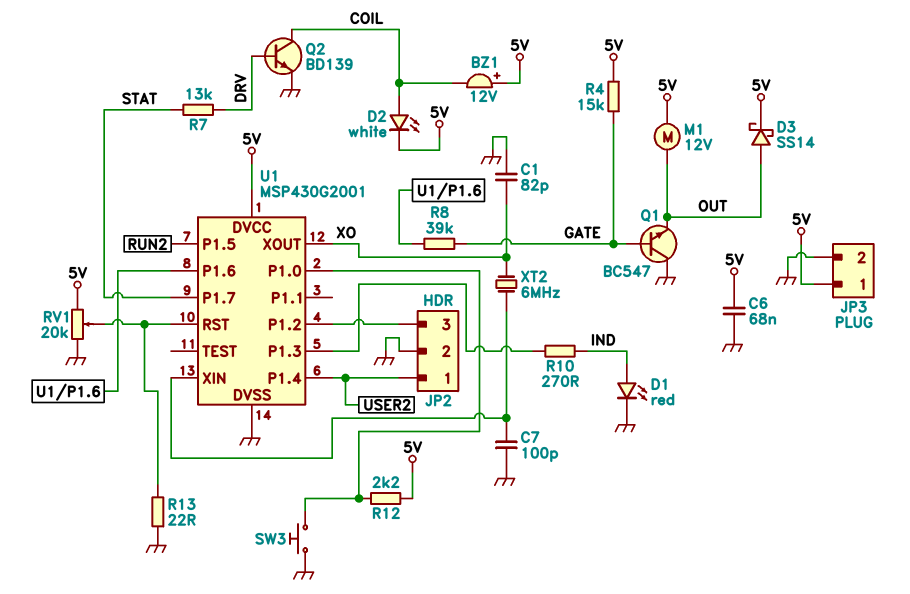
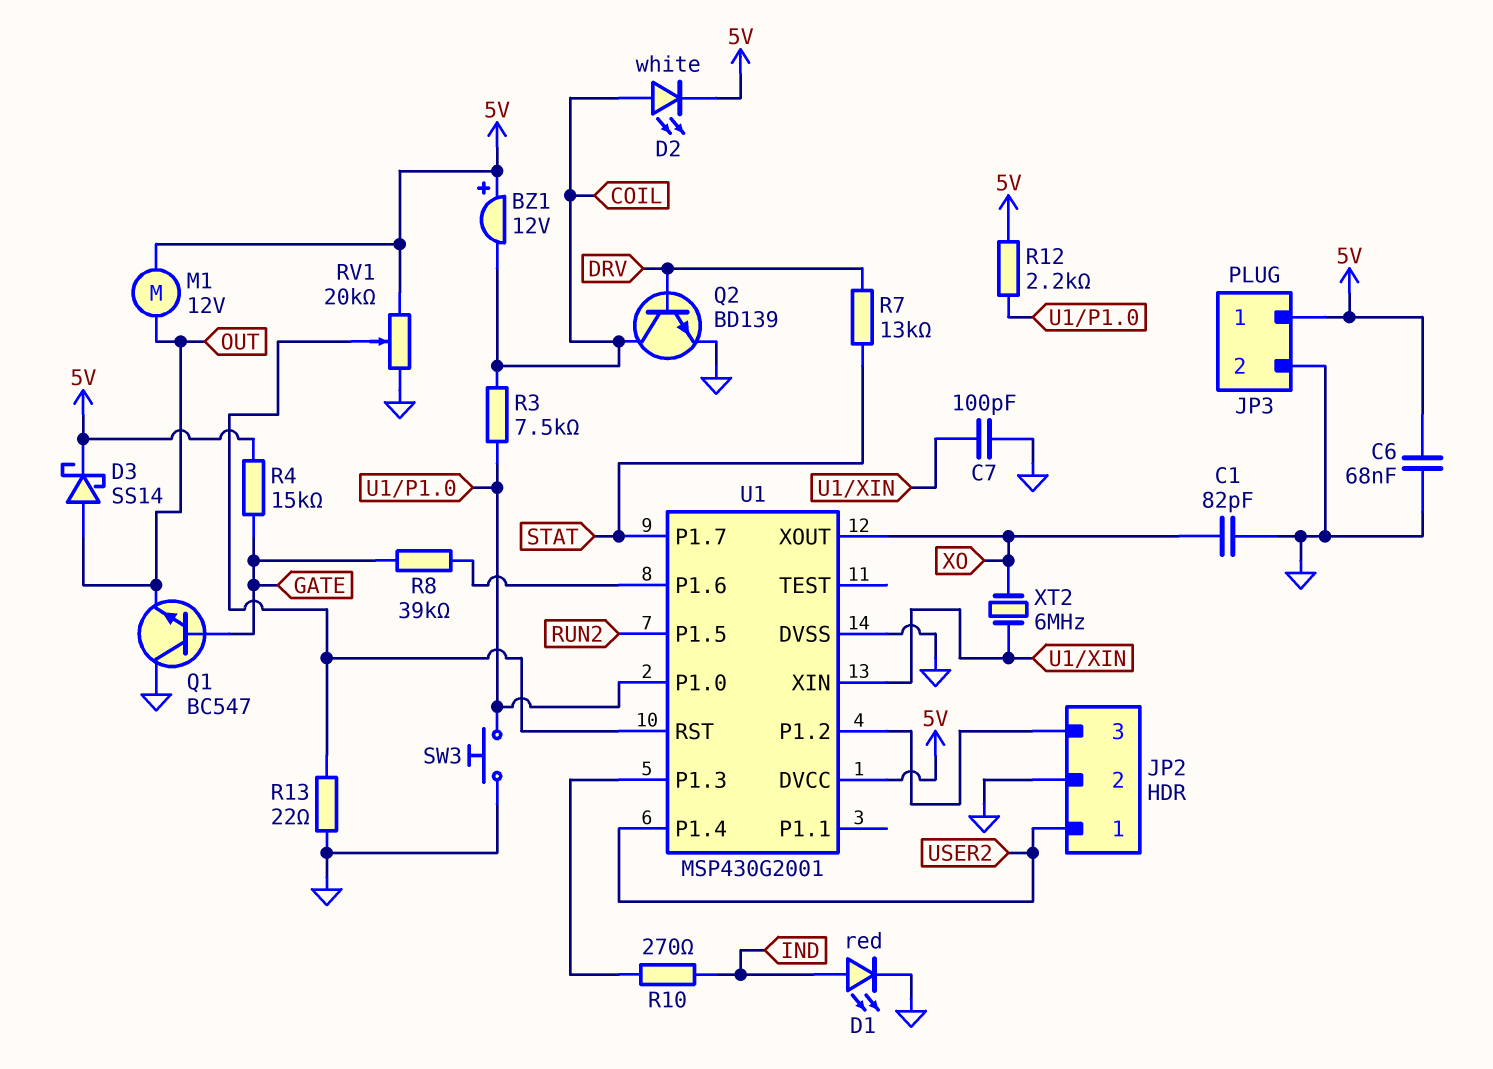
R3: none -> 7.5k (COIL, U1/P1.0)

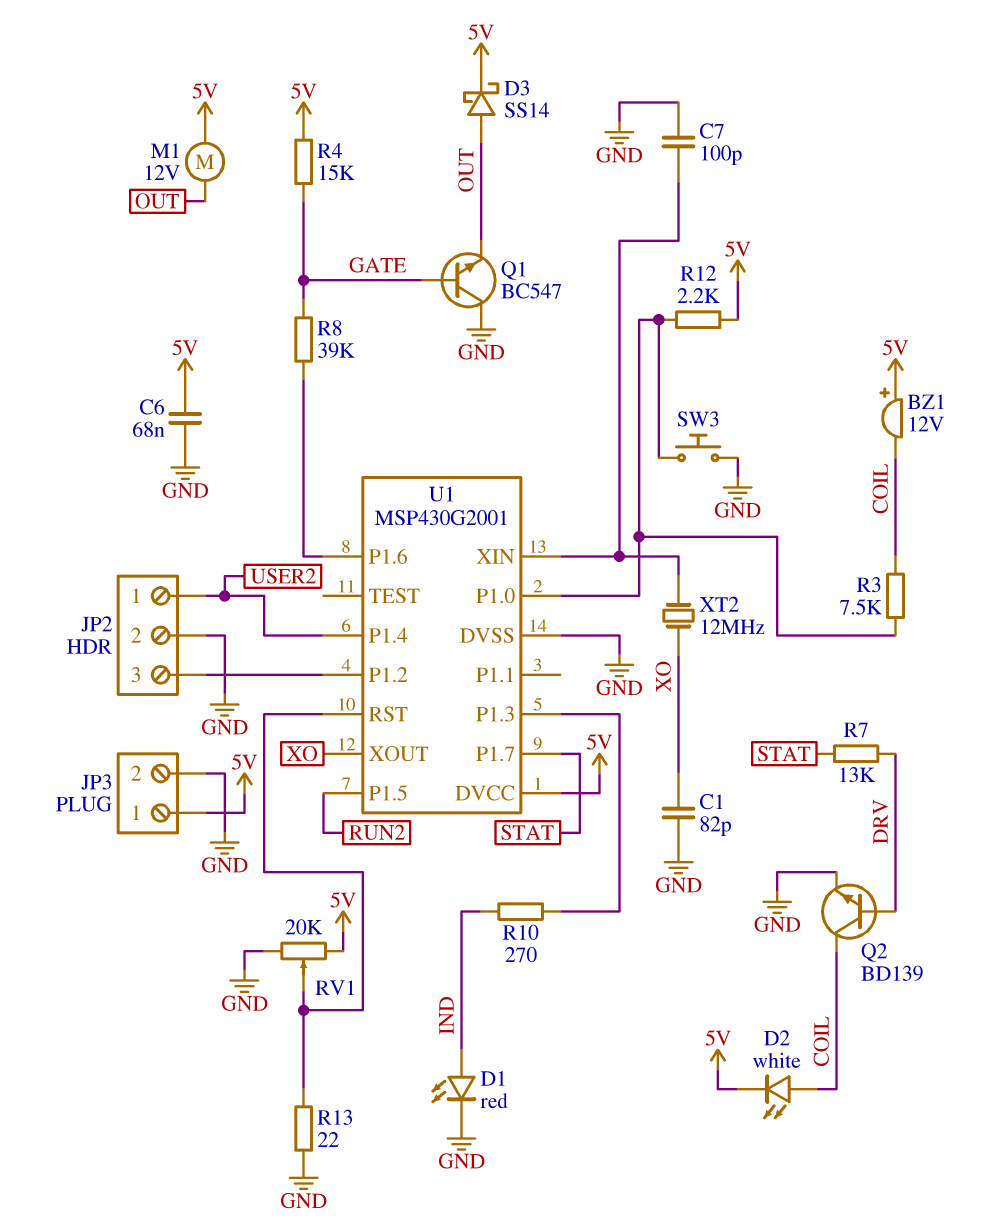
XT2: 6MHz (U1/XIN, XO) -> 12MHz (U1/XIN, XO)

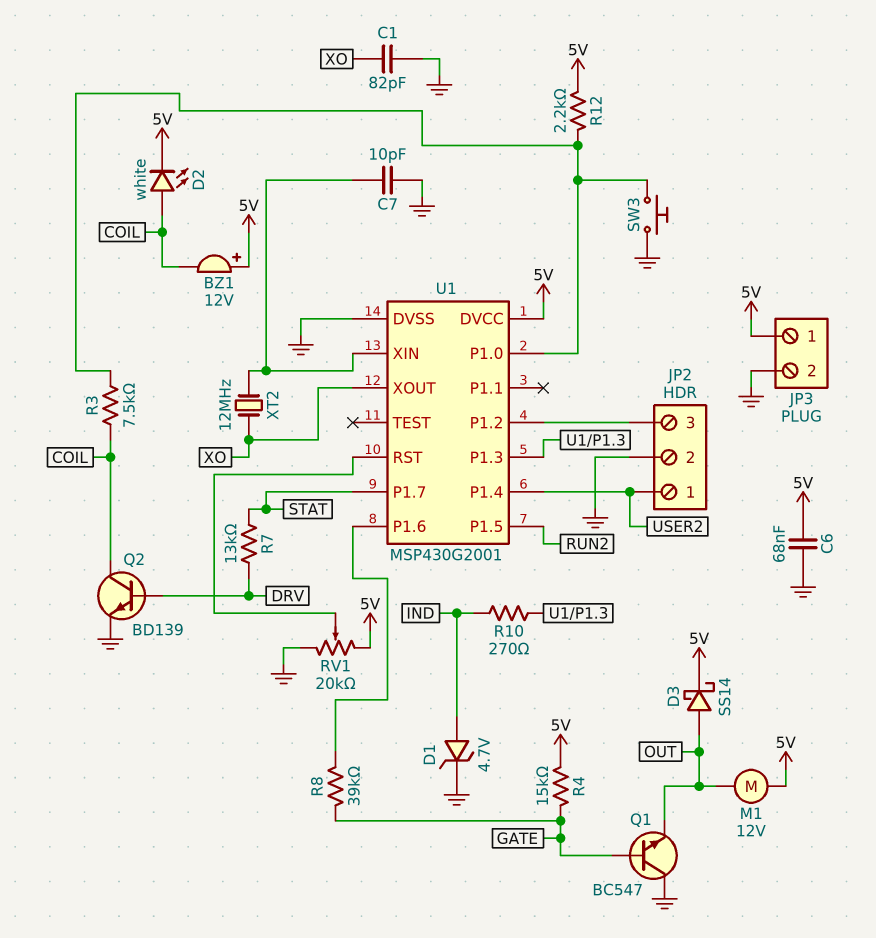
C7: 100pF (GND, U1/XIN) -> 10pF (GND, U1/XIN)
D1: LED red (A IND, K GND) -> zener 4.7V (A IND, K GND)
R13: 22 (GND, U1/RST) -> none

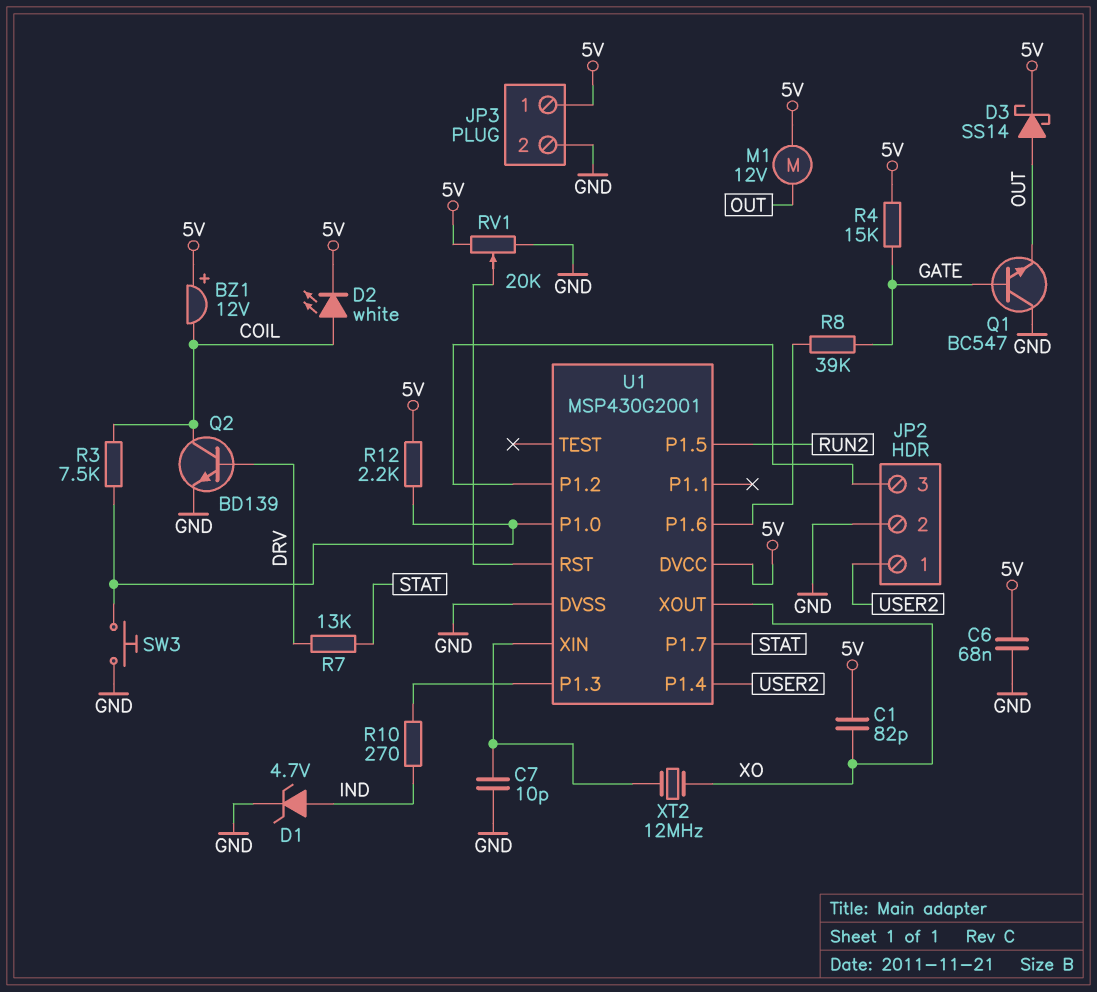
C1: 82pF (GND, XO) -> 82pF (5V, XO)

